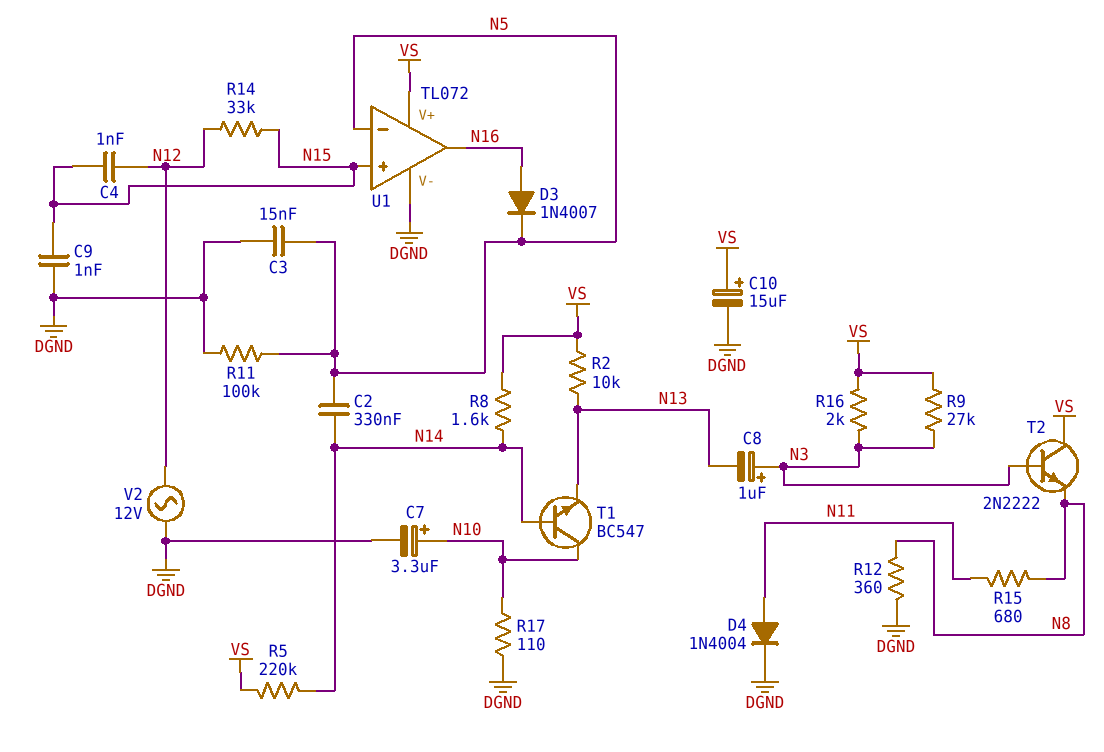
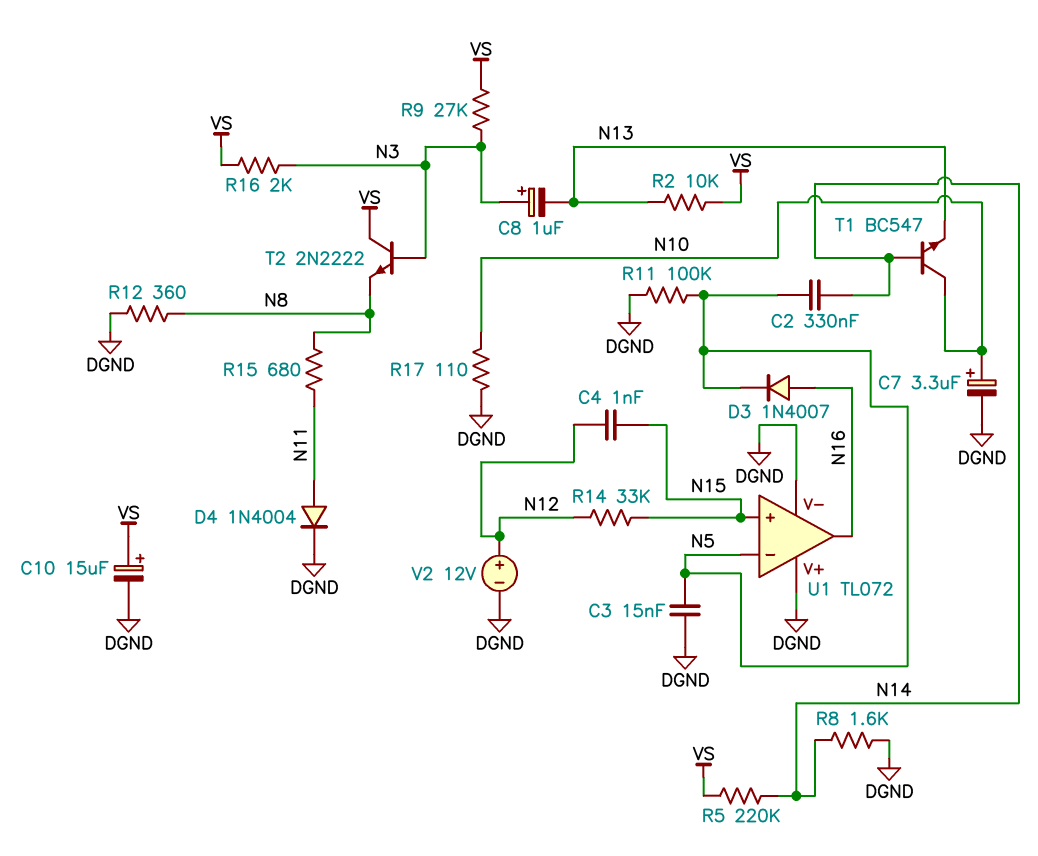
C9: 1nF (DGND, N15) -> none
R8: 1.6k (N14, VS) -> 1.6k (DGND, N14)
U1 pin V+: VS -> DGND
V2: AC 12V (DGND, N12) -> 12V (plus N12, minus DGND)

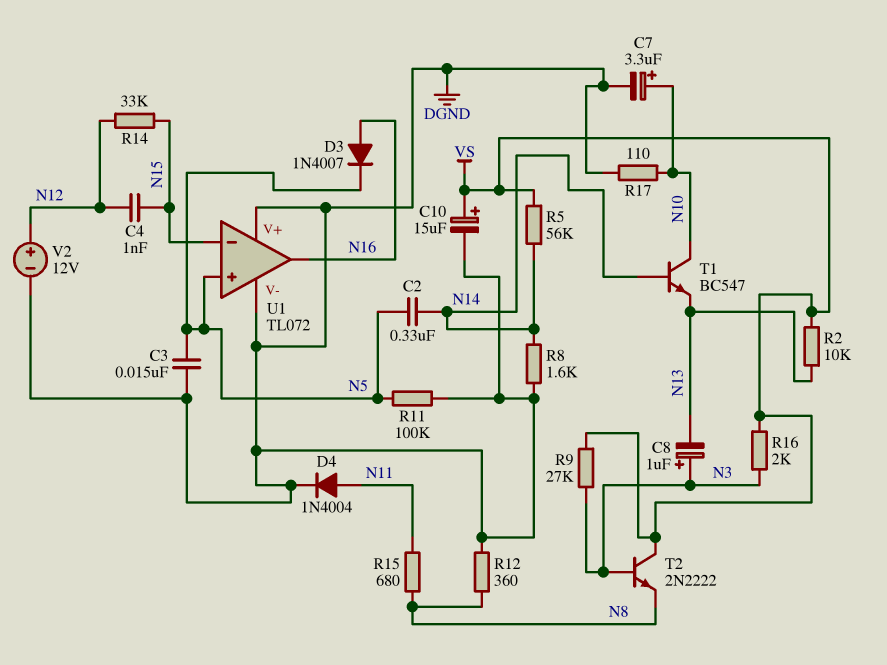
R5: 220k (N14, VS) -> 56k (N14, VS)
U1 pin in+: N15 -> N5
U1 pin in-: N5 -> N15

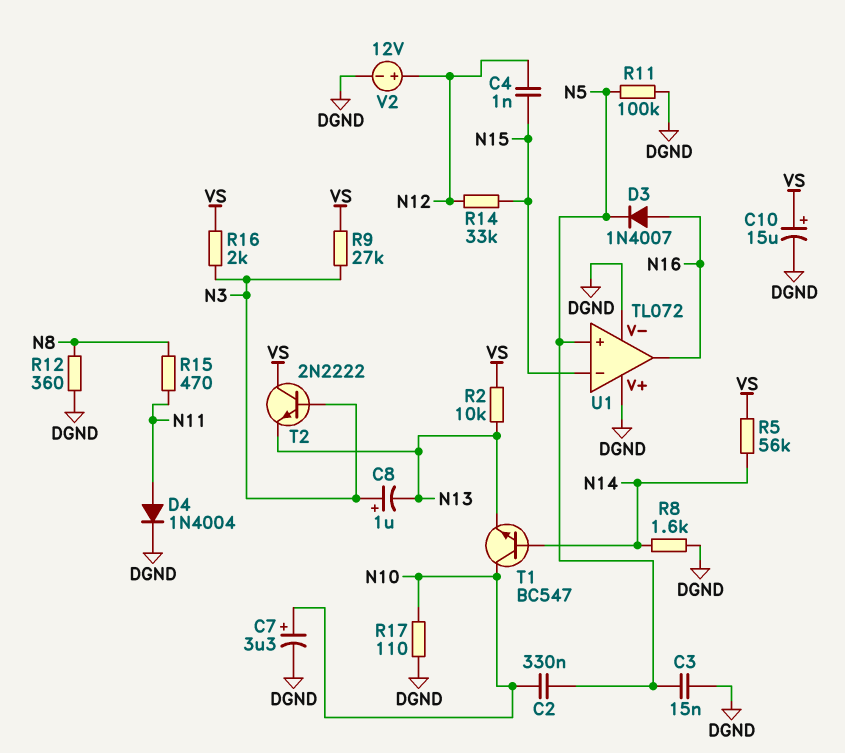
C2: 330nF (N5, N14) -> 330nF (N5, N10)
R15: 680 (N8, N11) -> 470 (N8, N11)
T2: NPN 2N2222 (B N3, C VS, E N8) -> NPN 2N2222 (B N3, C VS, E N13)

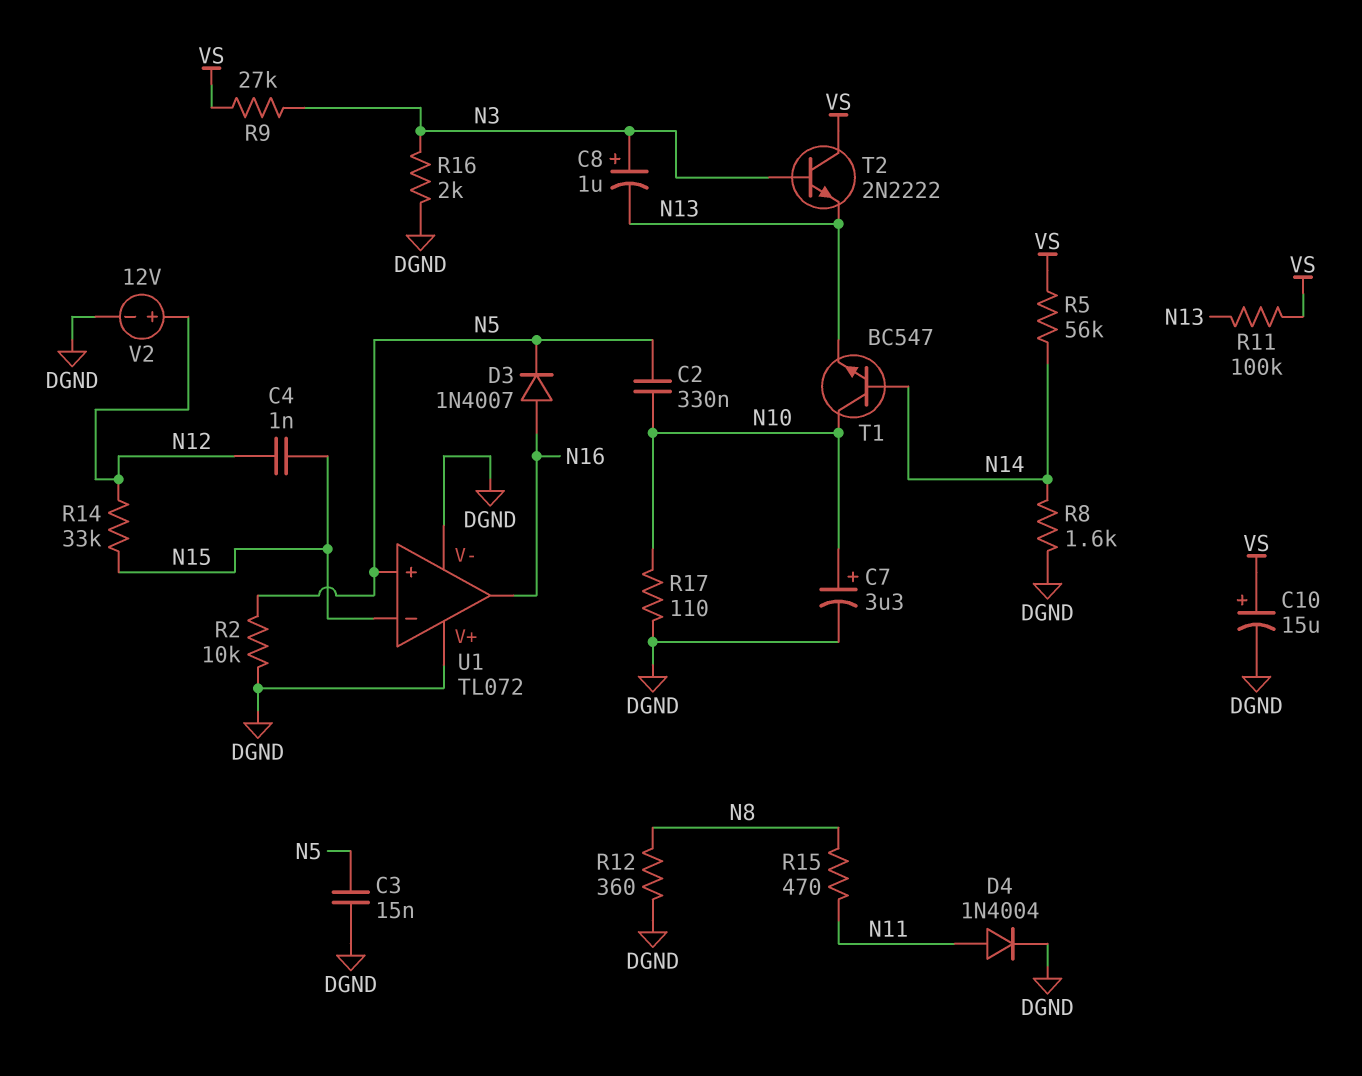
R2: 10k (N13, VS) -> 10k (DGND, N5)
R11: 100k (DGND, N5) -> 100k (N13, VS)
R16: 2k (N3, VS) -> 2k (DGND, N3)

